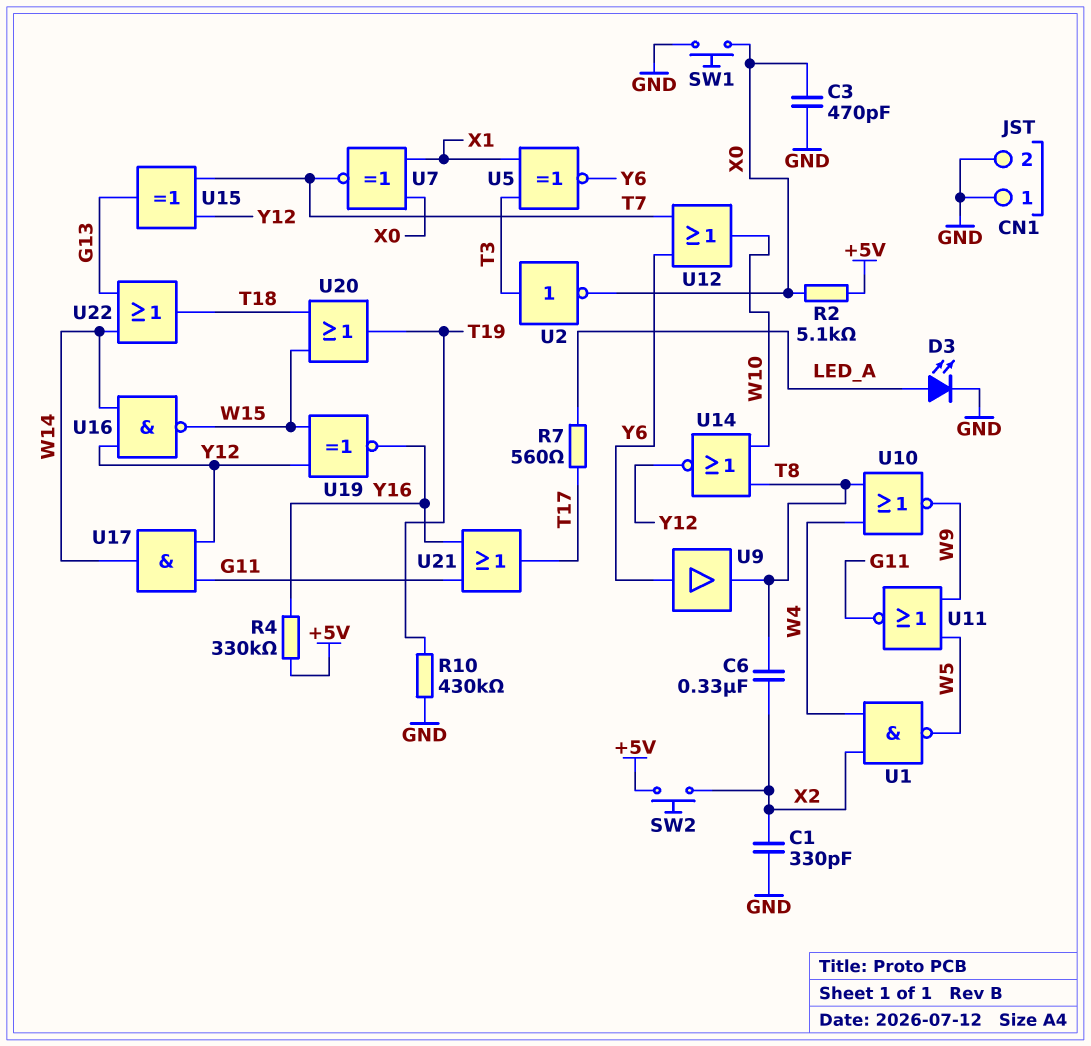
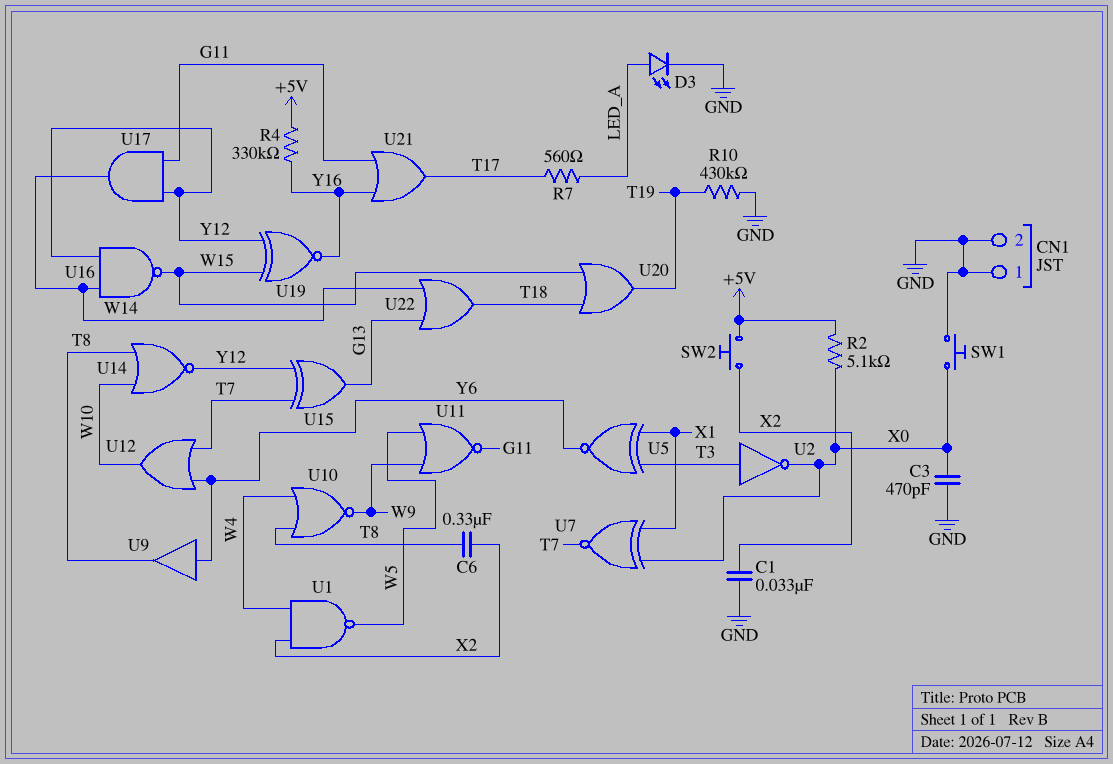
C1: 330pF (GND, X2) -> 33nF (GND, X2)

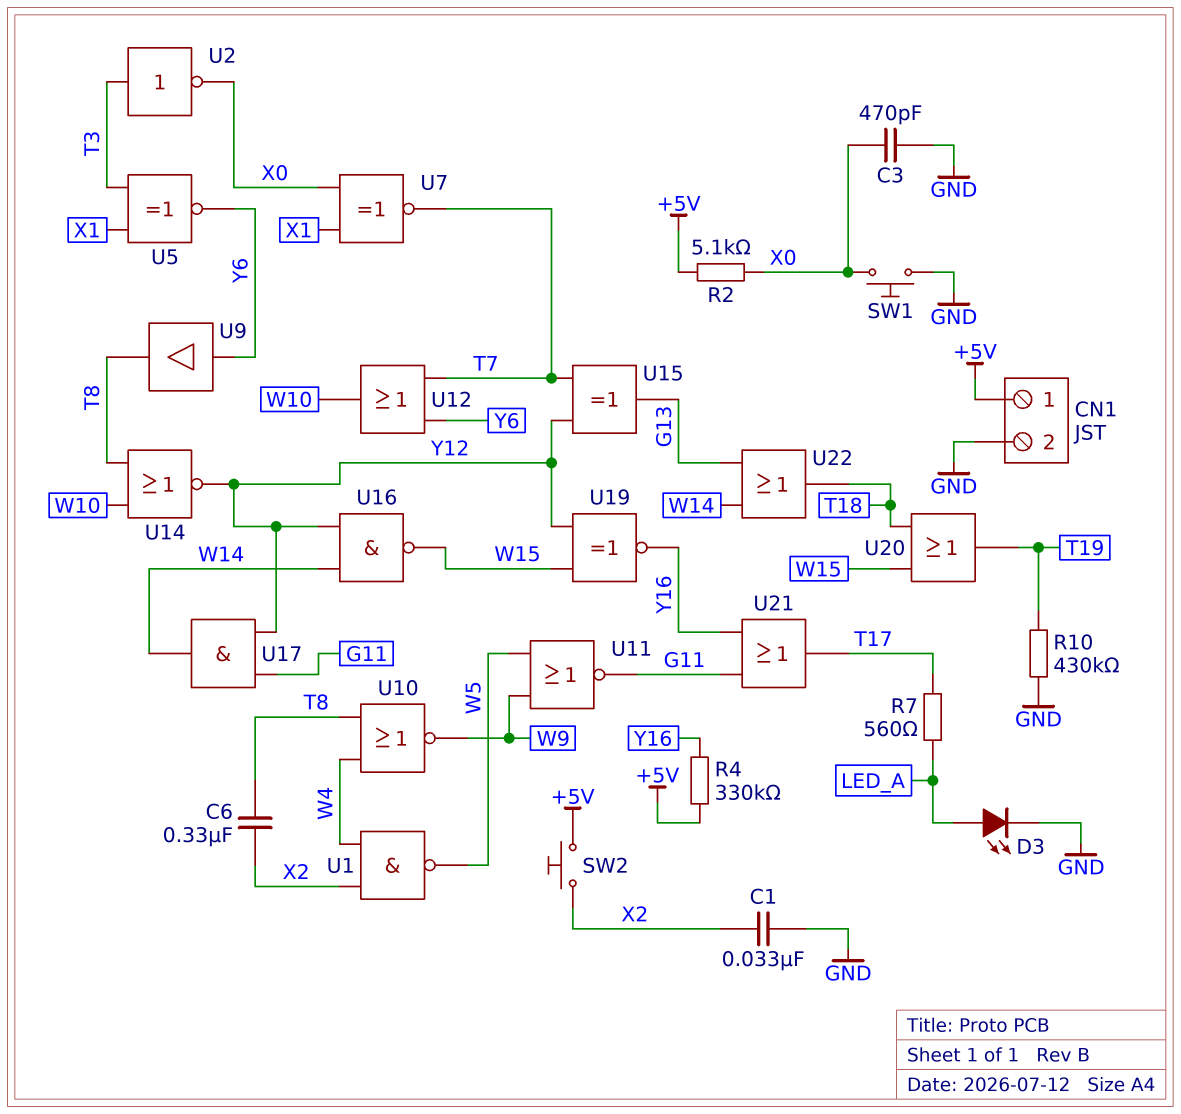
CN1 pin 1: GND -> +5V

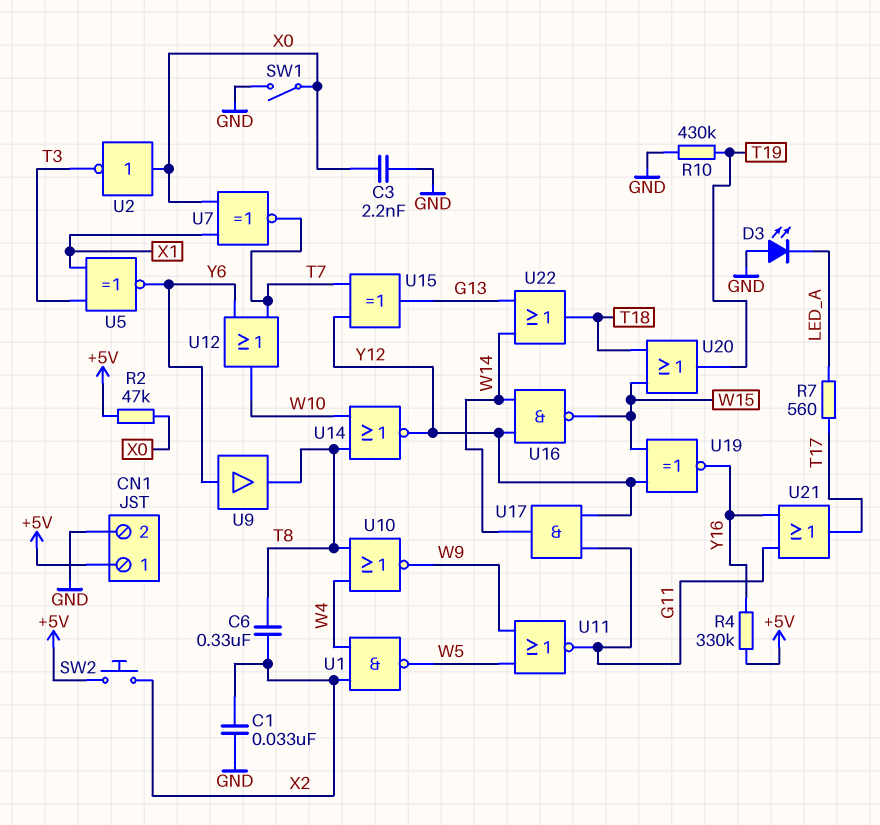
C3: 470pF (GND, X0) -> 2.2nF (GND, X0)
D3: LED (A LED_A, K GND) -> LED (A GND, K LED_A)
R2: 5.1k (+5V, X0) -> 47k (+5V, X0)
SW1: button (GND, X0) -> switch (GND, X0)
U2: NOT (in T3, out X0) -> NOT (in X0, out T3)

